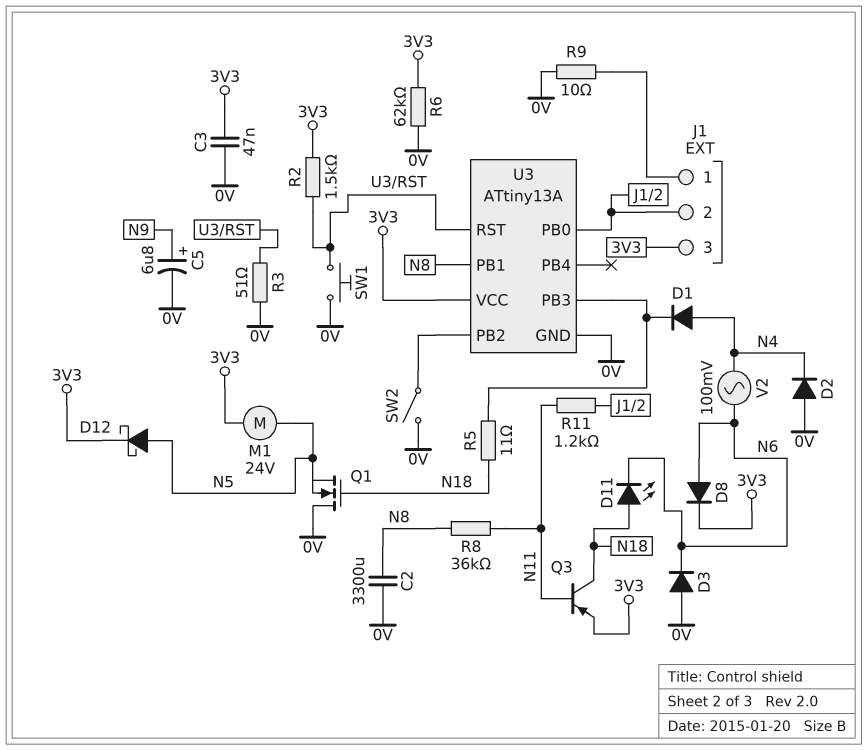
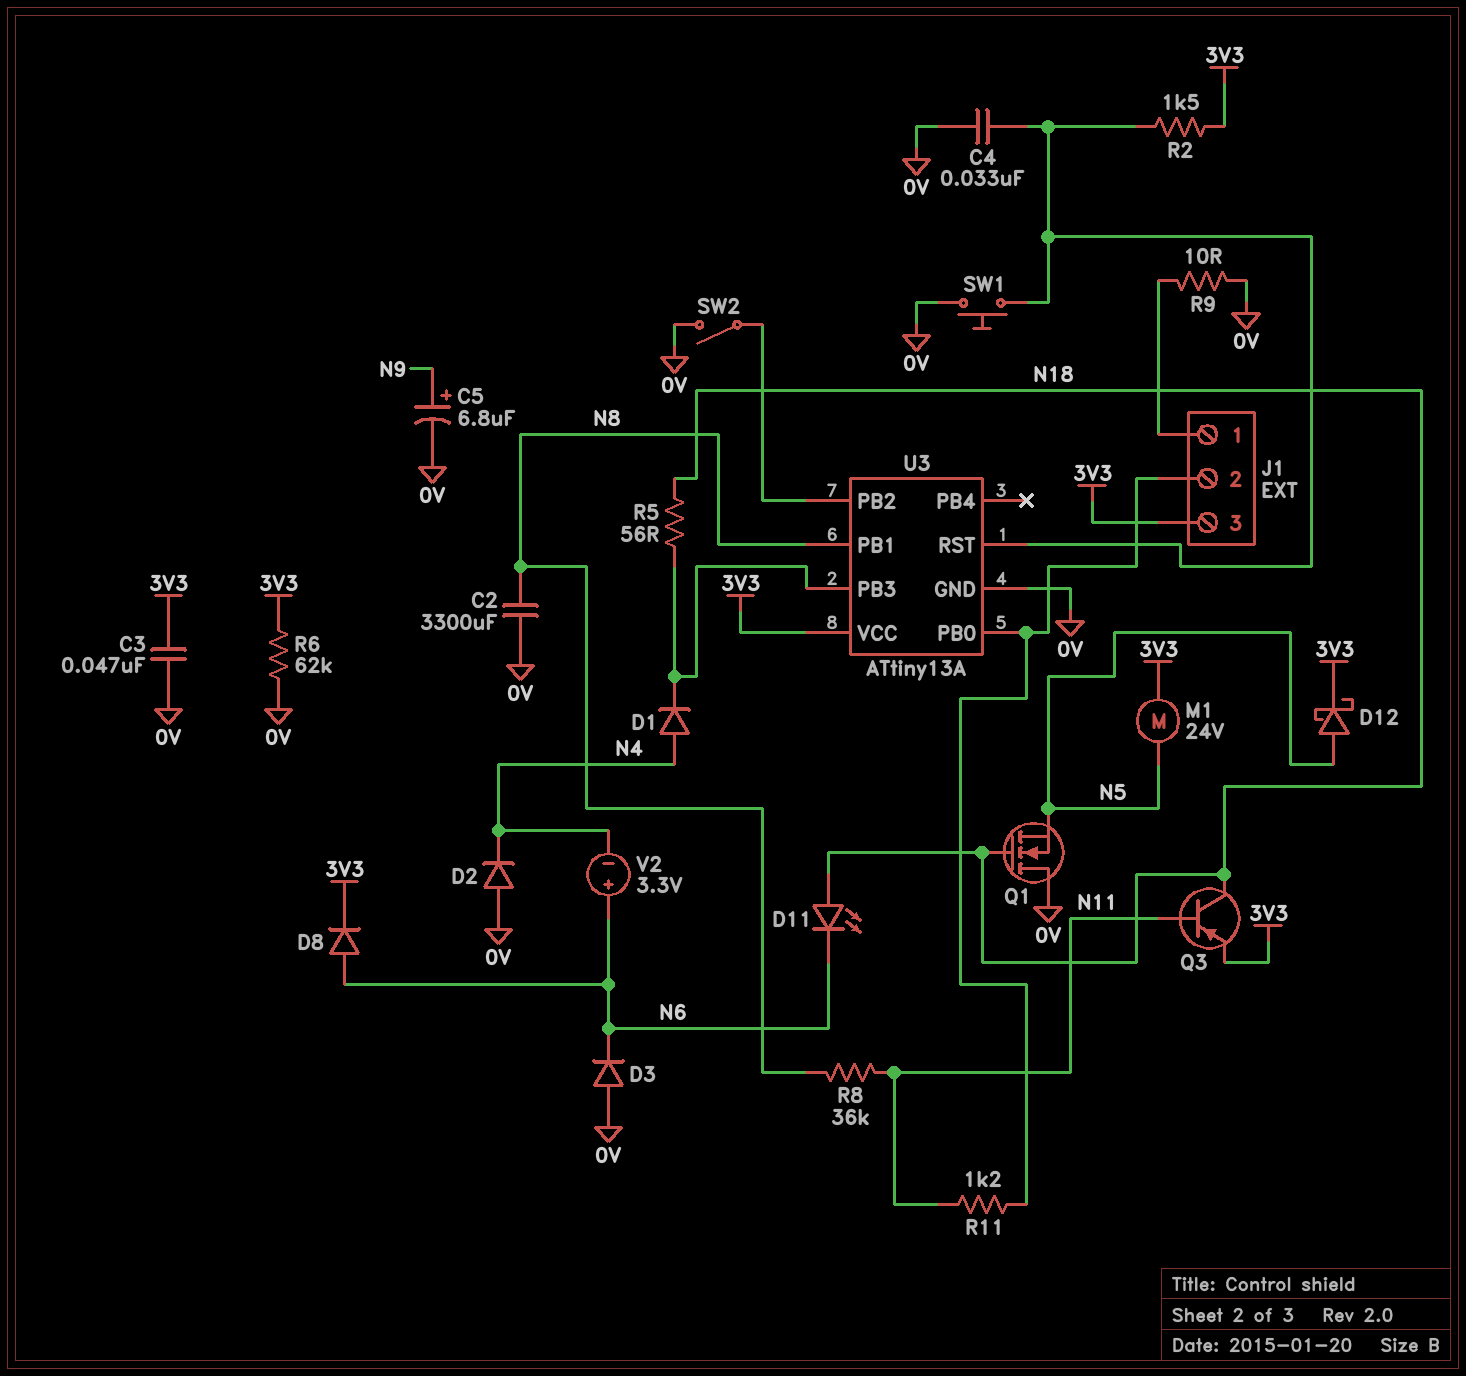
C4: none -> 33nF (0V, U3/RST)
R3: 51 (0V, U3/RST) -> none
R5: 11 (N18, U3/PB3) -> 56 (N18, U3/PB3)
V2: AC 100mV (N4, N6) -> 3.3V (plus N6, minus N4)

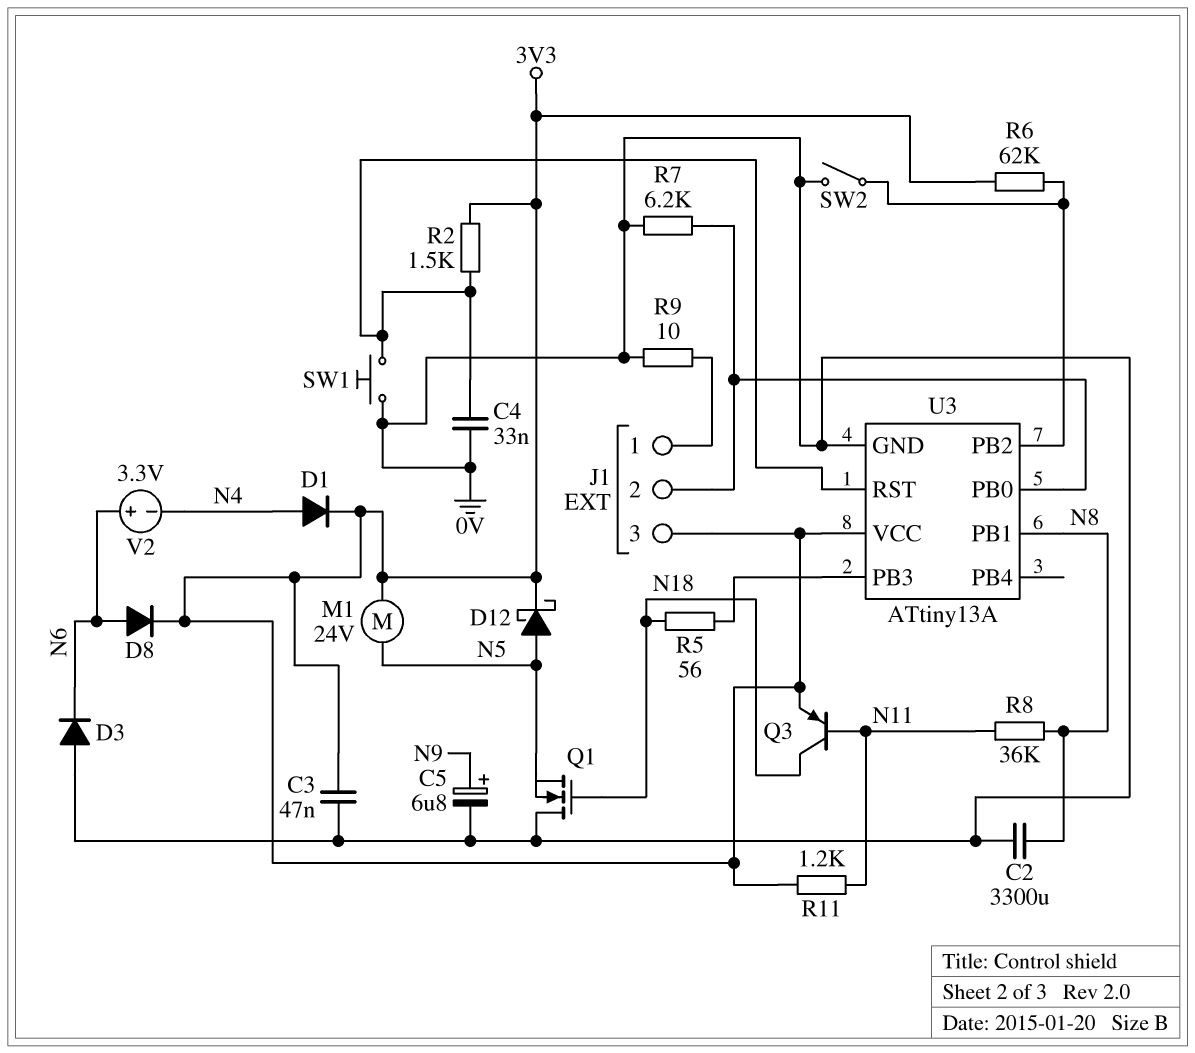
D1: diode (A N4, K U3/PB3) -> diode (A N4, K 3V3)
D2: diode (A 0V, K N4) -> none
D11: LED (A N18, K N6) -> none
R6: 62k (0V, 3V3) -> 62k (3V3, U3/PB2)
R7: none -> 6.2k (0V, J1/2)
R11: 1.2k (J1/2, N11) -> 1.2k (3V3, N11)

